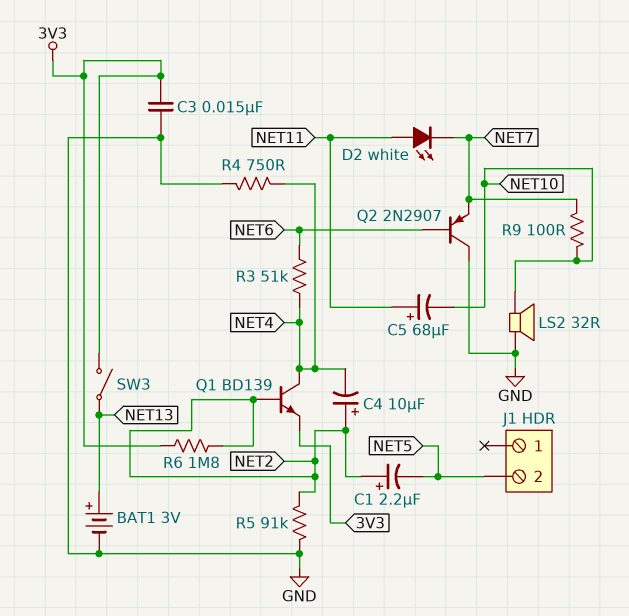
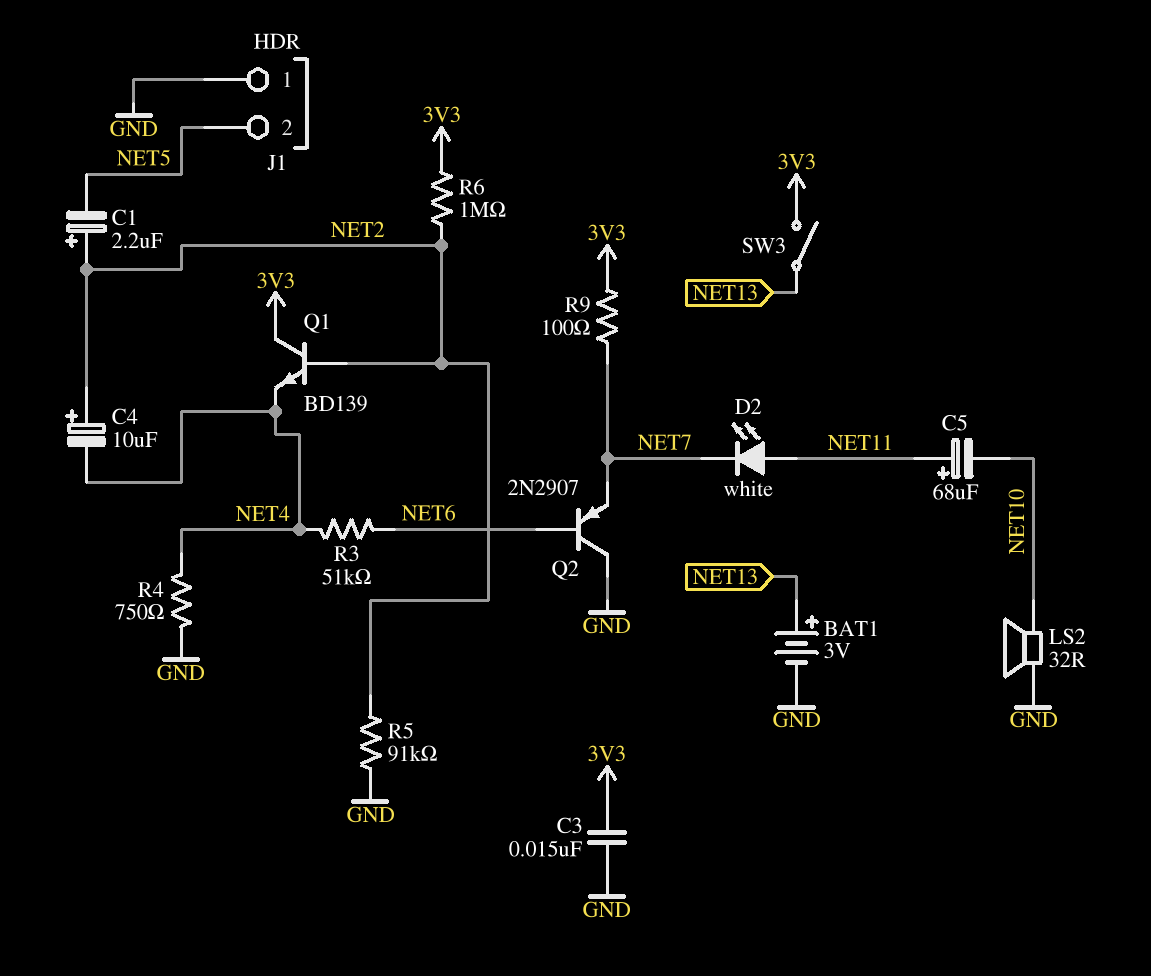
J1 pin 1: none -> GND
Q1: NPN BD139 (B NET2, C NET4, E 3V3) -> NPN BD139 (B NET2, C 3V3, E NET4)
R6: 1.8M (3V3, NET2) -> 1M (3V3, NET2)
R9: 100 (NET7, NET10) -> 100 (3V3, NET7)

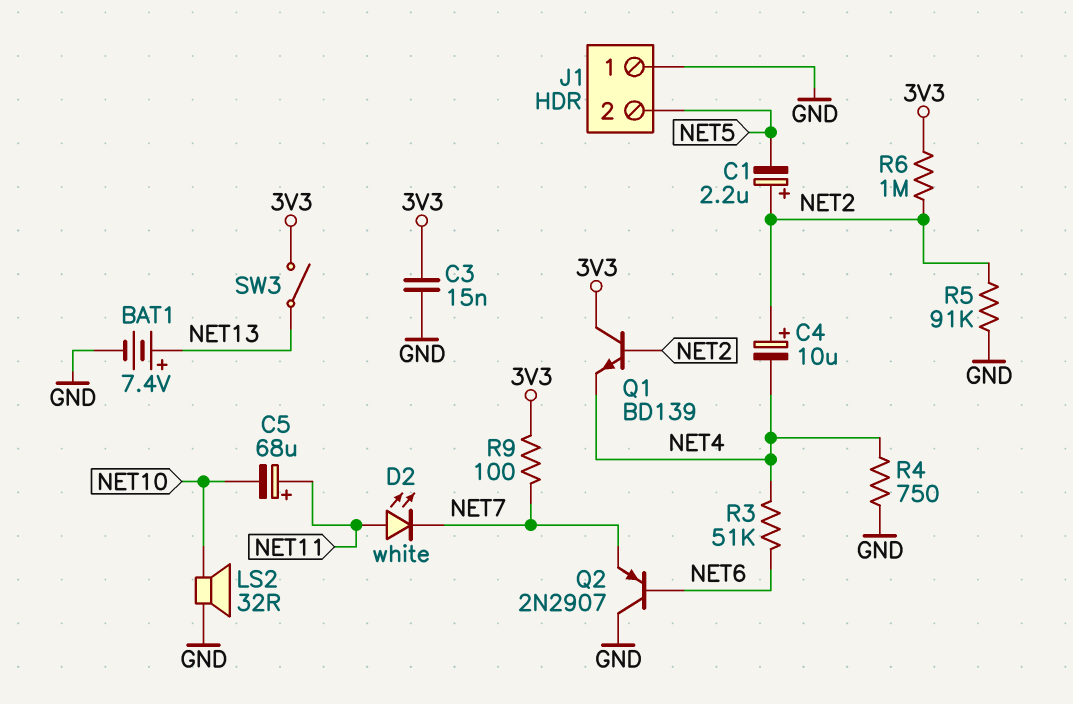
BAT1: 3V (plus NET13, minus GND) -> 7.4V (plus NET13, minus GND)

